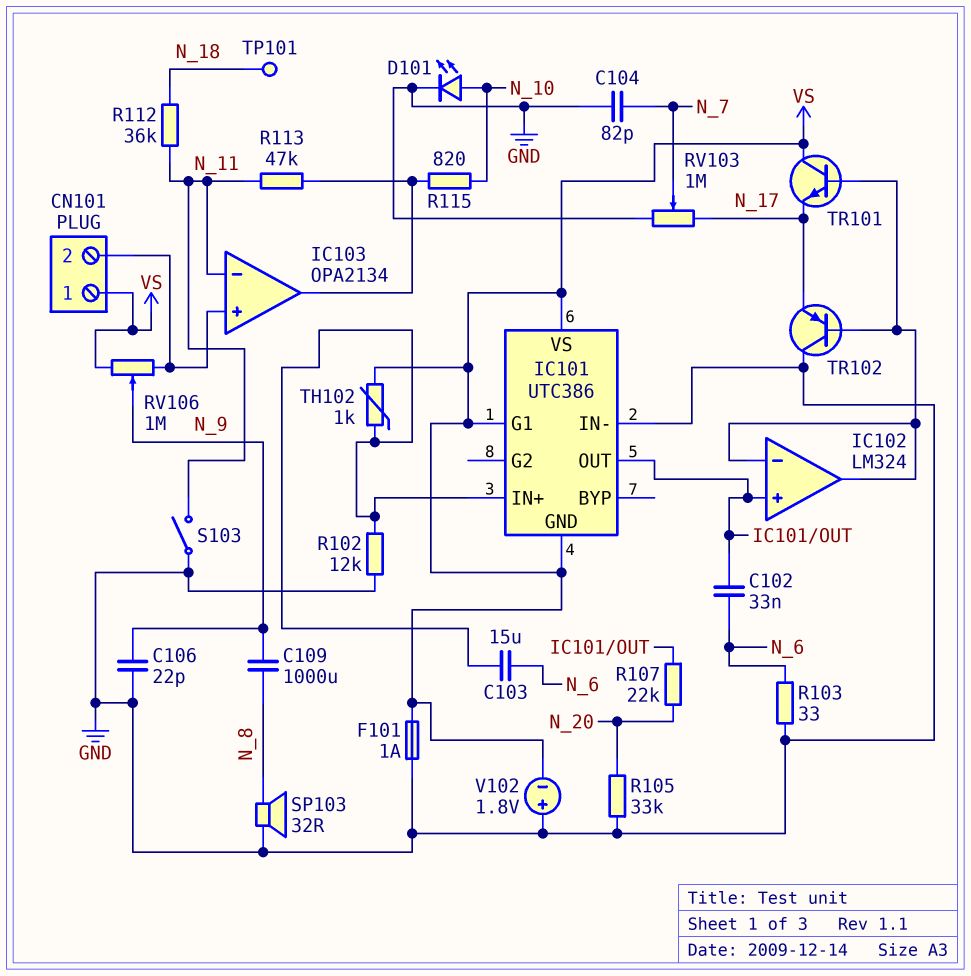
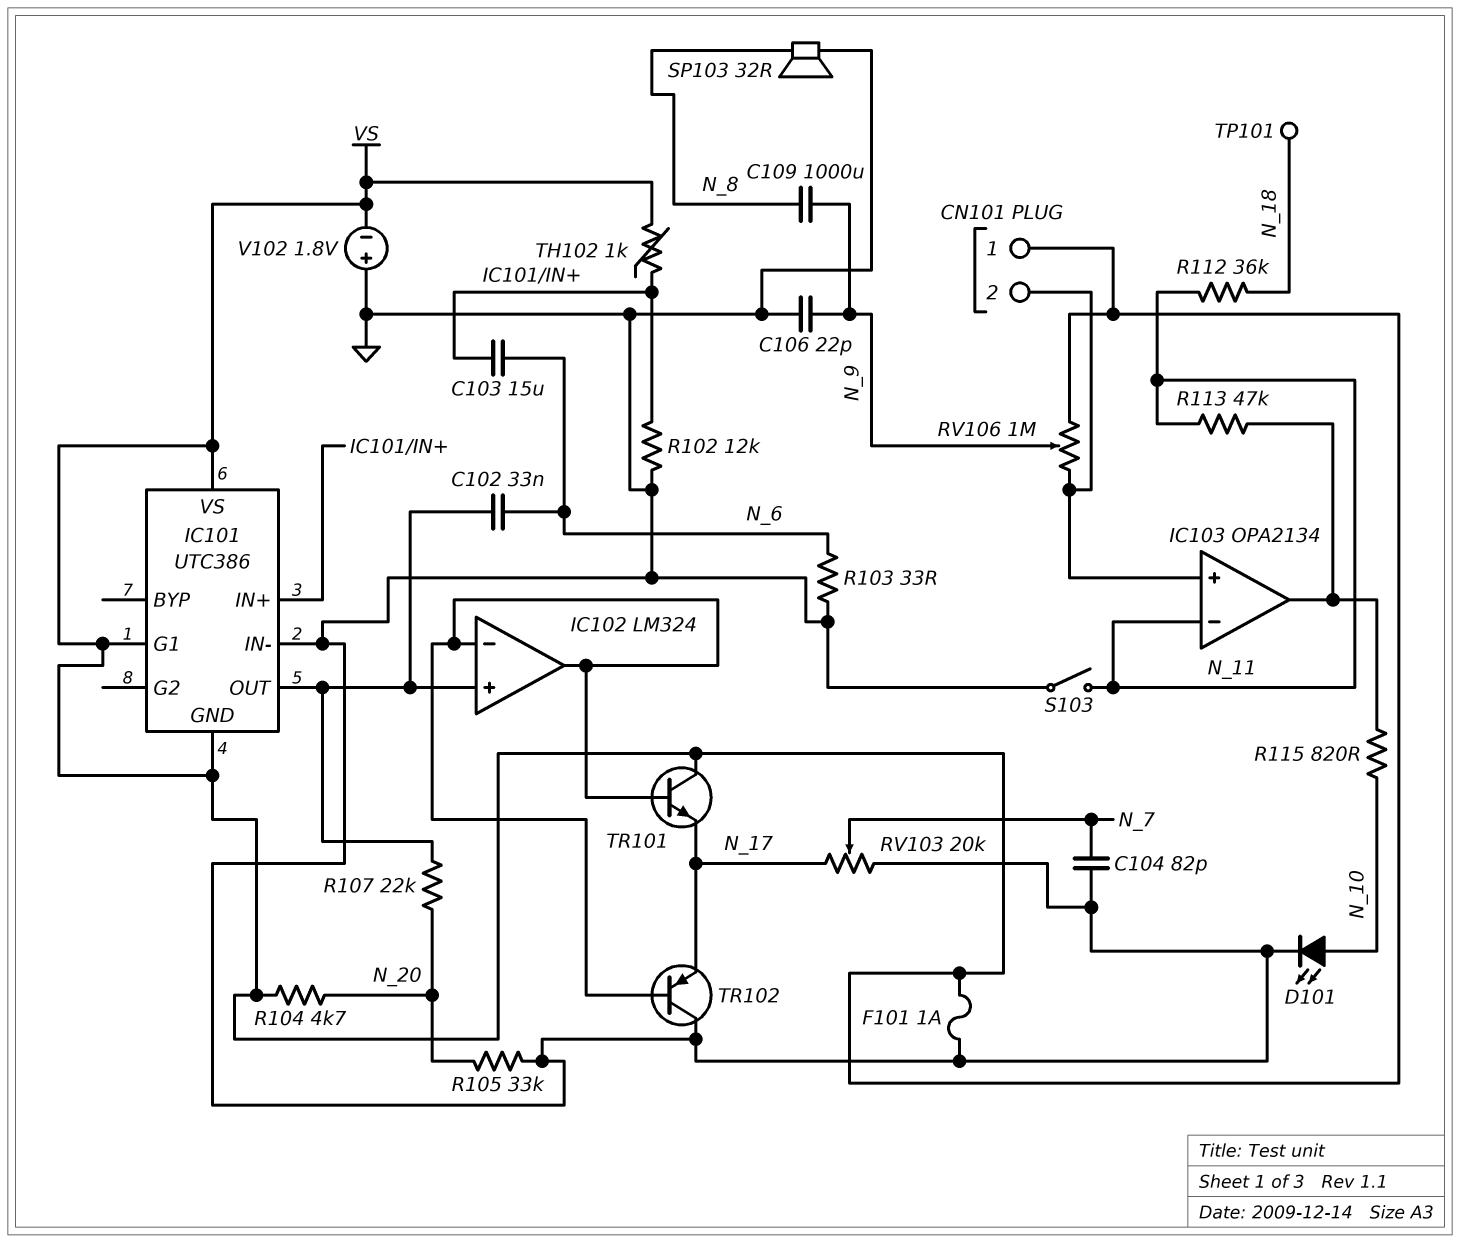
R104: none -> 4.7k (N_20, VS)
RV103: 1M (GND, N_17, wiper N_7) -> 20k (GND, N_17, wiper N_7)

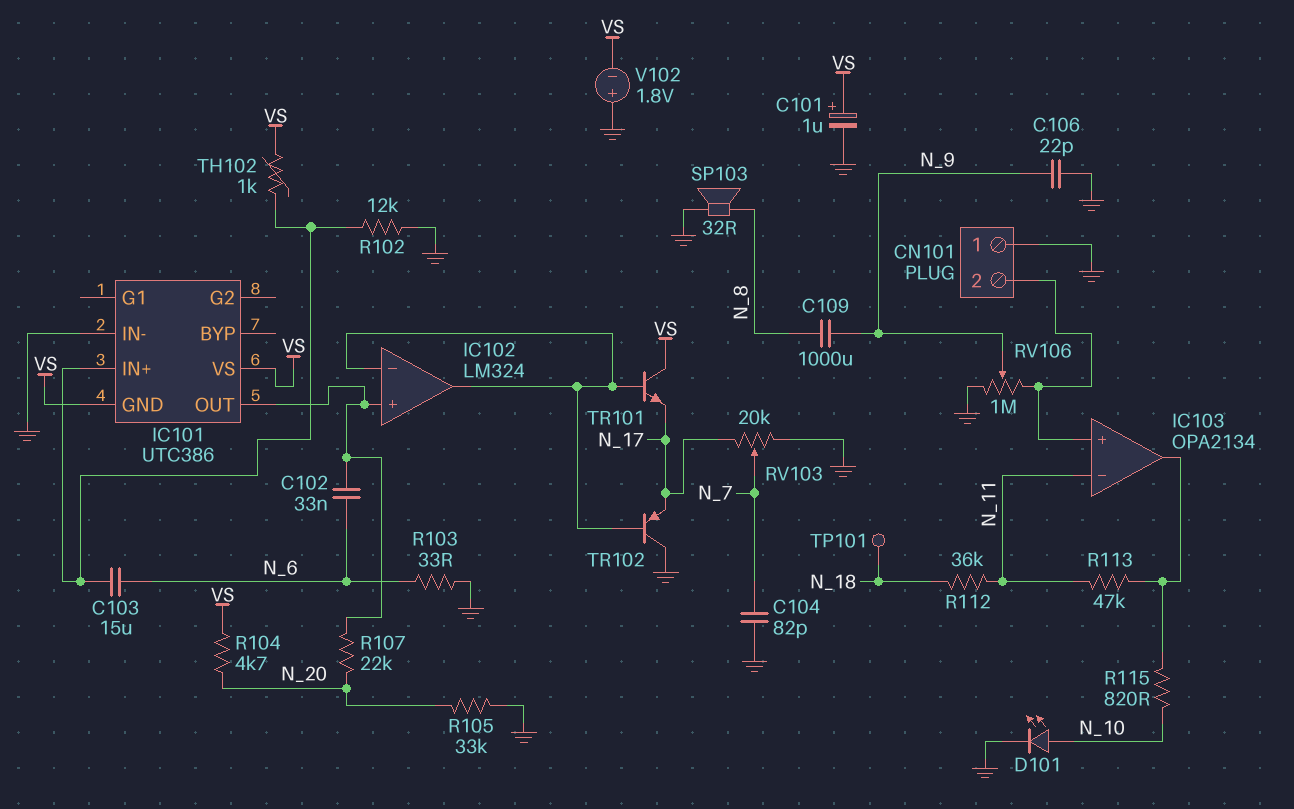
C101: none -> 1uF (plus VS, minus GND)
CN101 pin 1: VS -> GND
F101: 1A (GND, VS) -> none
IC101 pin G1: VS -> none
RV106: 1M (CN101/2, VS, wiper N_9) -> 1M (CN101/2, GND, wiper N_9)
S103: switch (GND, N_11) -> none

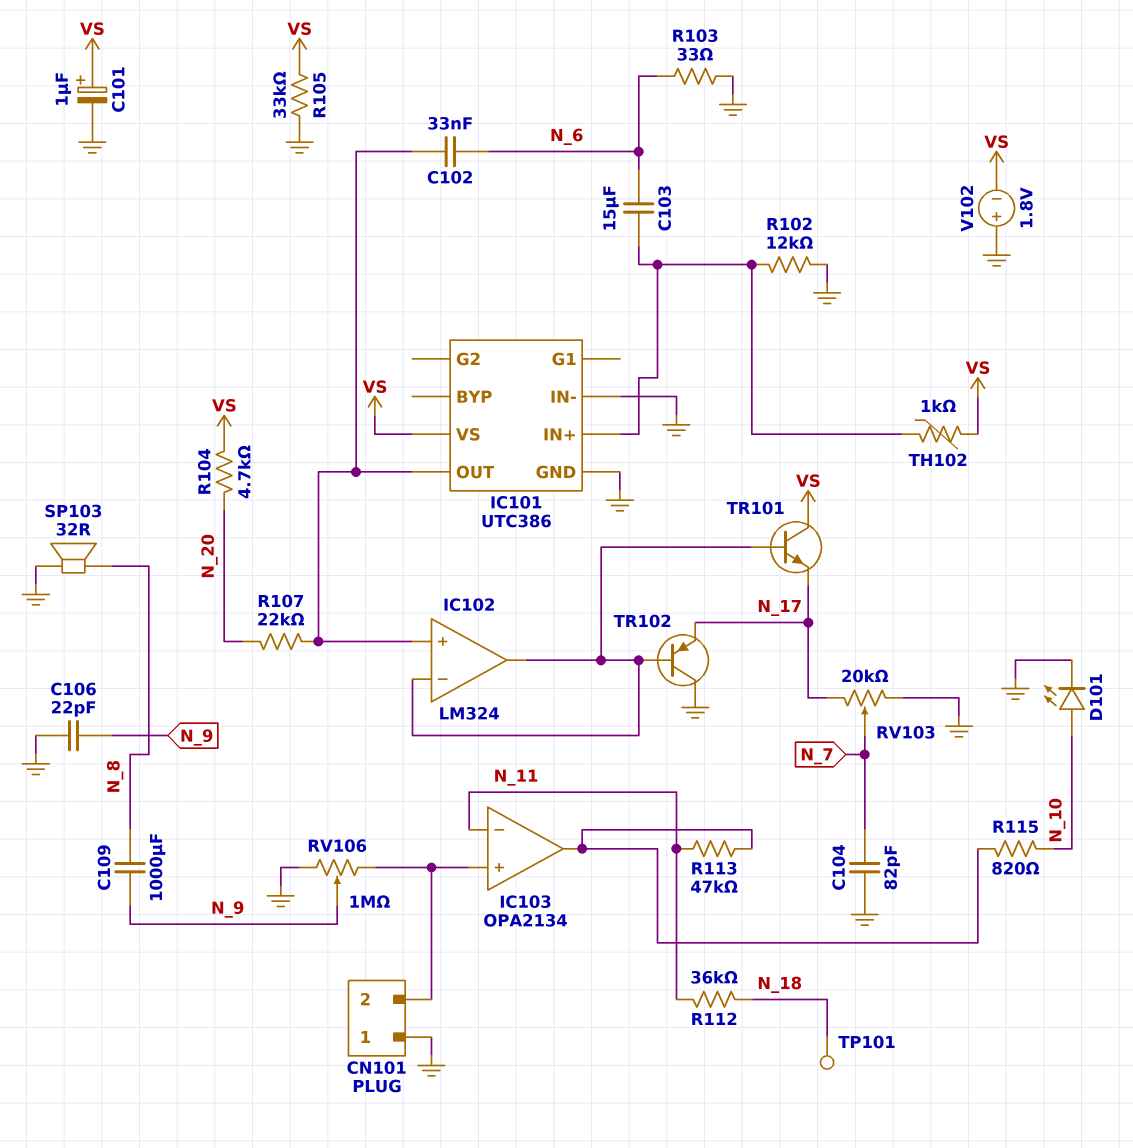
IC101 pin GND: VS -> GND
R105: 33k (GND, N_20) -> 33k (GND, VS)

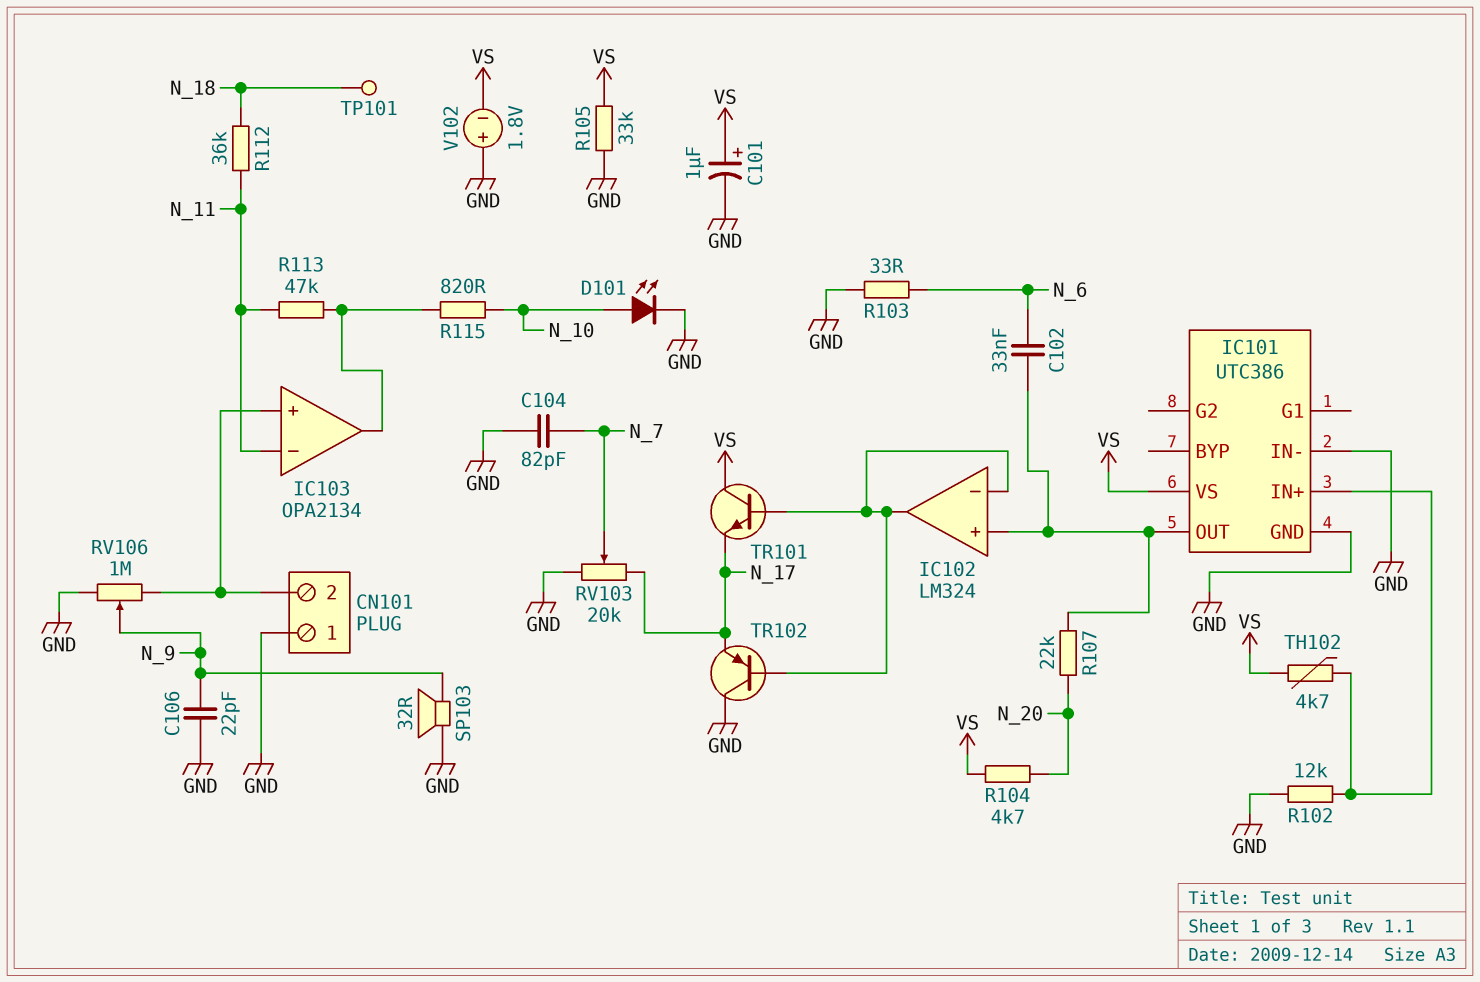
C103: 15uF (IC101/IN+, N_6) -> none
C109: 1000uF (N_8, N_9) -> none
SP103: speaker 32R (GND, N_8) -> speaker 32R (GND, N_9)
TH102: 1k (IC101/IN+, VS) -> 4.7k (IC101/IN+, VS)

